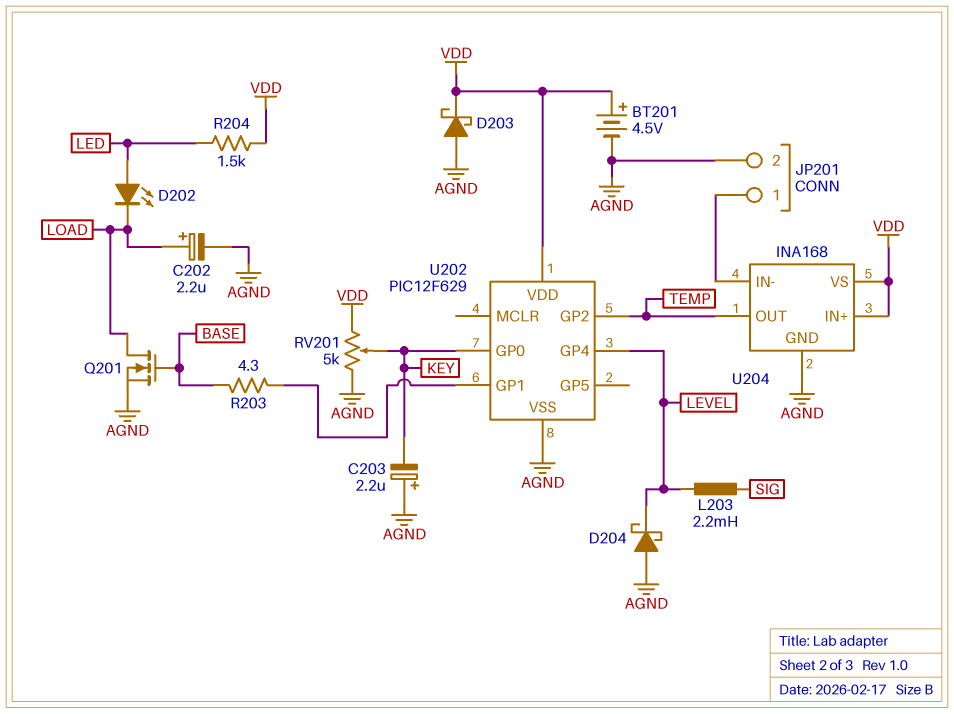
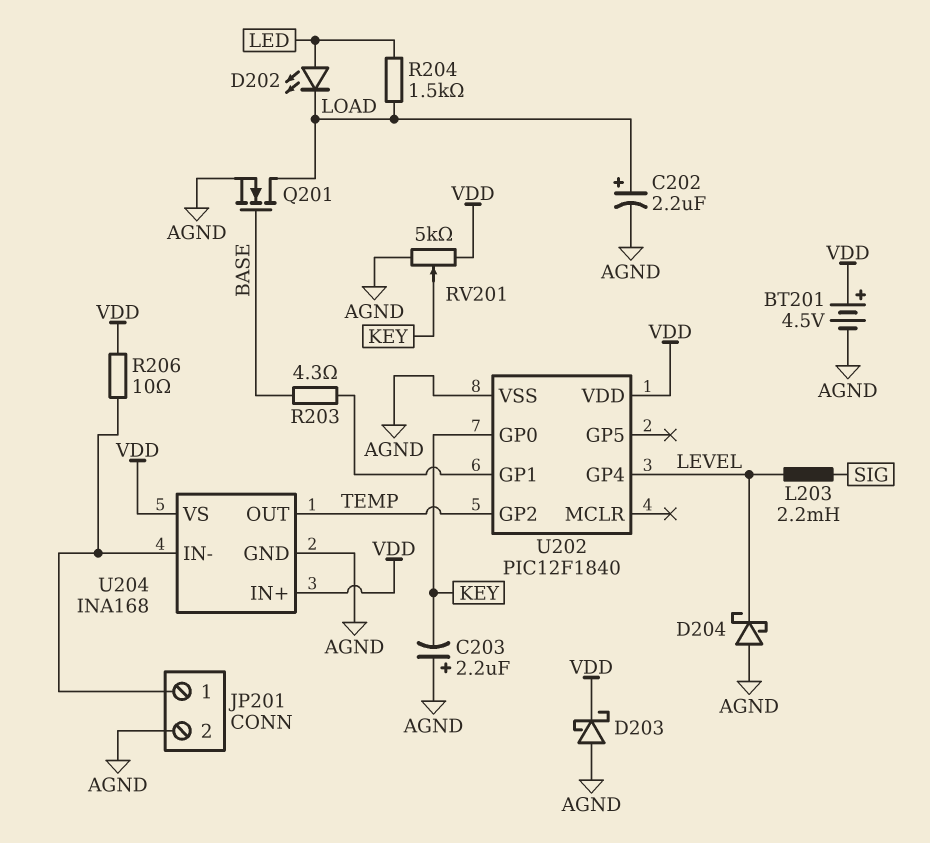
R204: 1.5k (LED, VDD) -> 1.5k (LED, LOAD)
R206: none -> 10 (JP201/1, VDD)
U202: PIC12F629 -> PIC12F1840

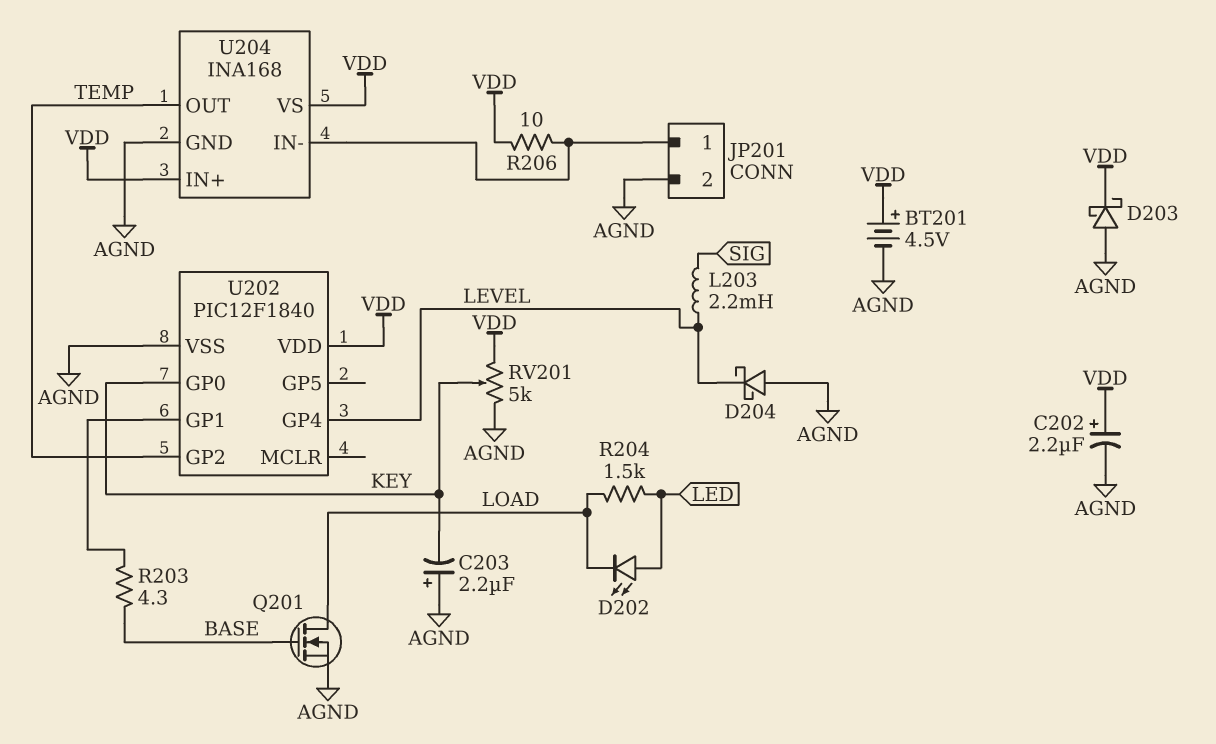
C202: 2.2uF (plus LOAD, minus AGND) -> 2.2uF (plus VDD, minus AGND)

